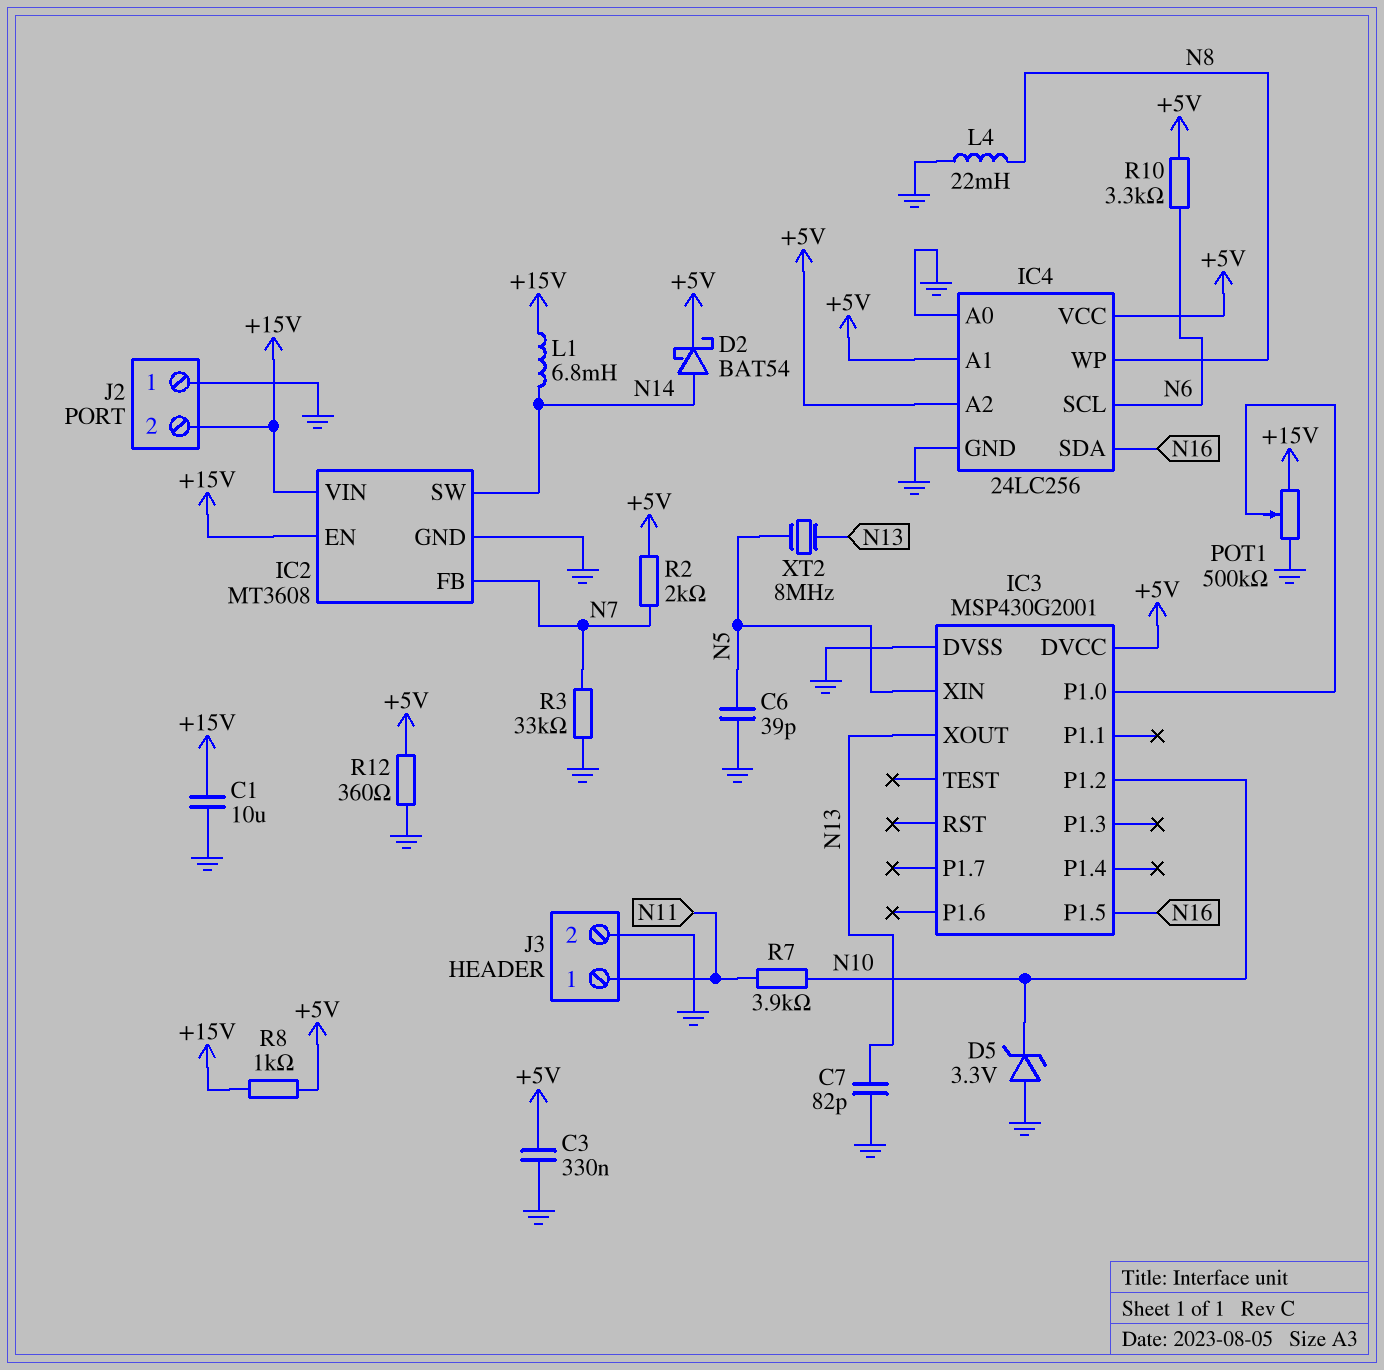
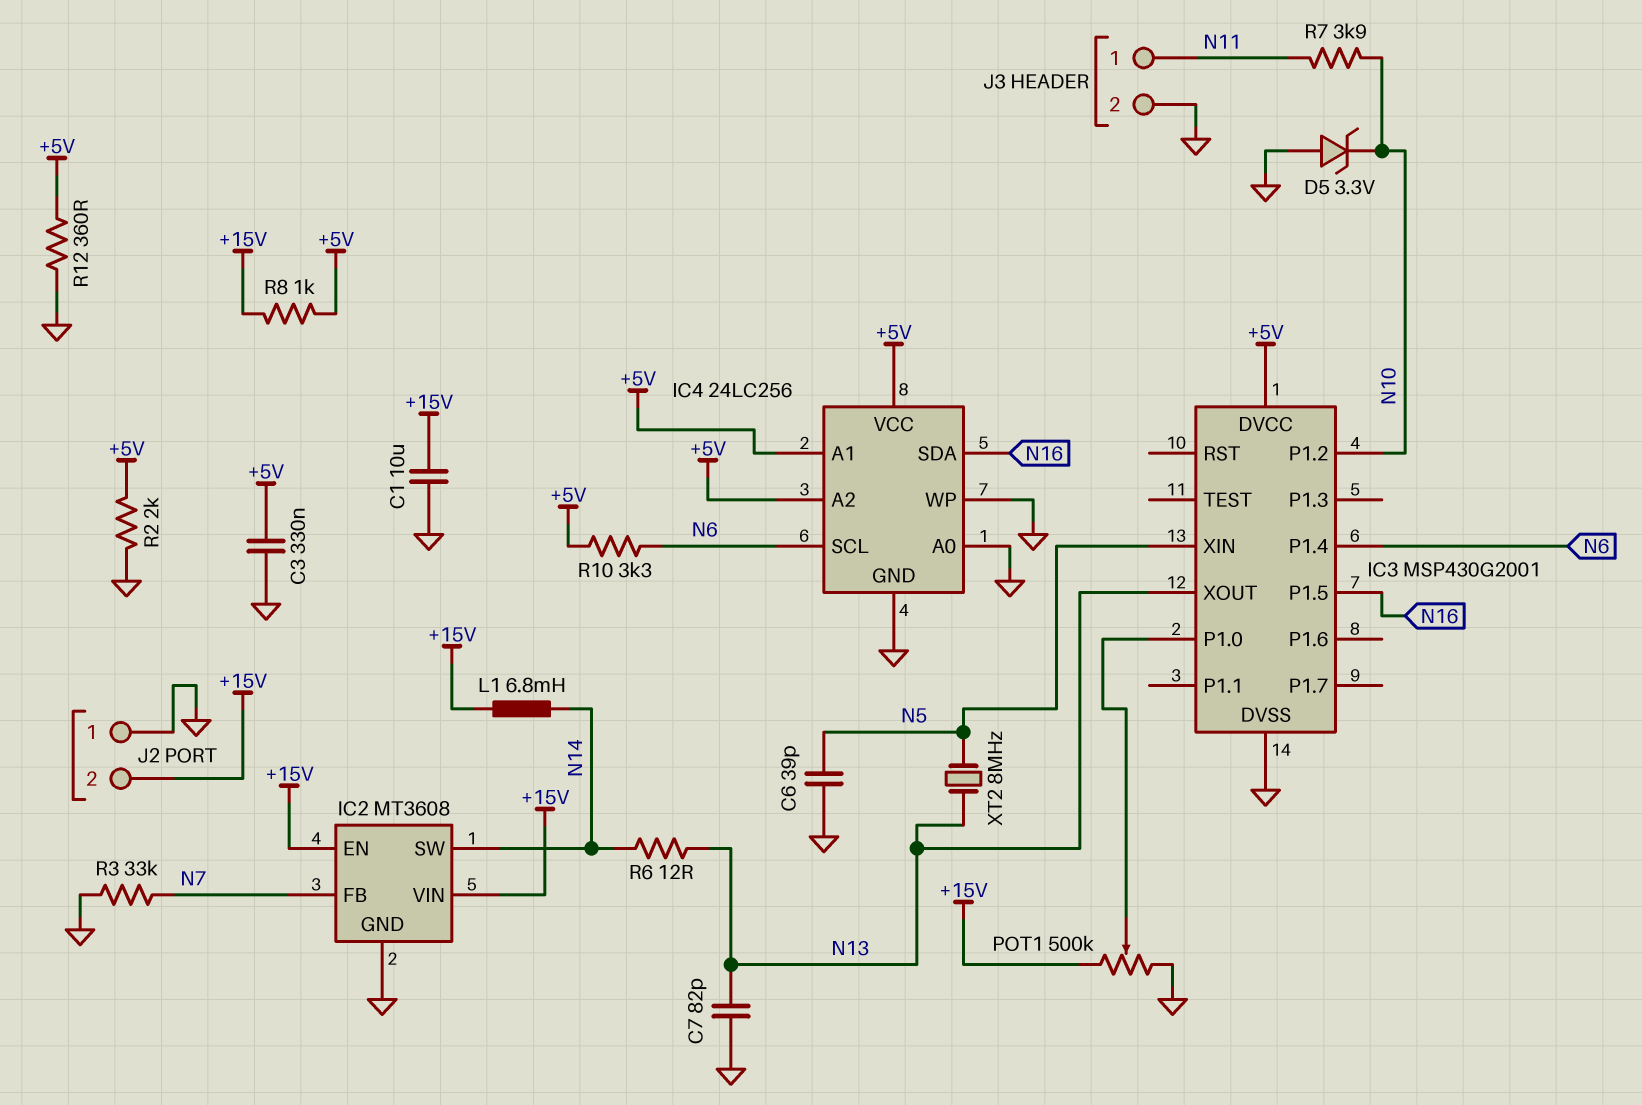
D2: schottky BAT54 (A N14, K +5V) -> none
IC3 pin P1.4: none -> N6
IC4 pin WP: N8 -> GND
L4: 22mH (GND, N8) -> none
R2: 2k (+5V, N7) -> 2k (+5V, GND)
R6: none -> 12 (N13, N14)

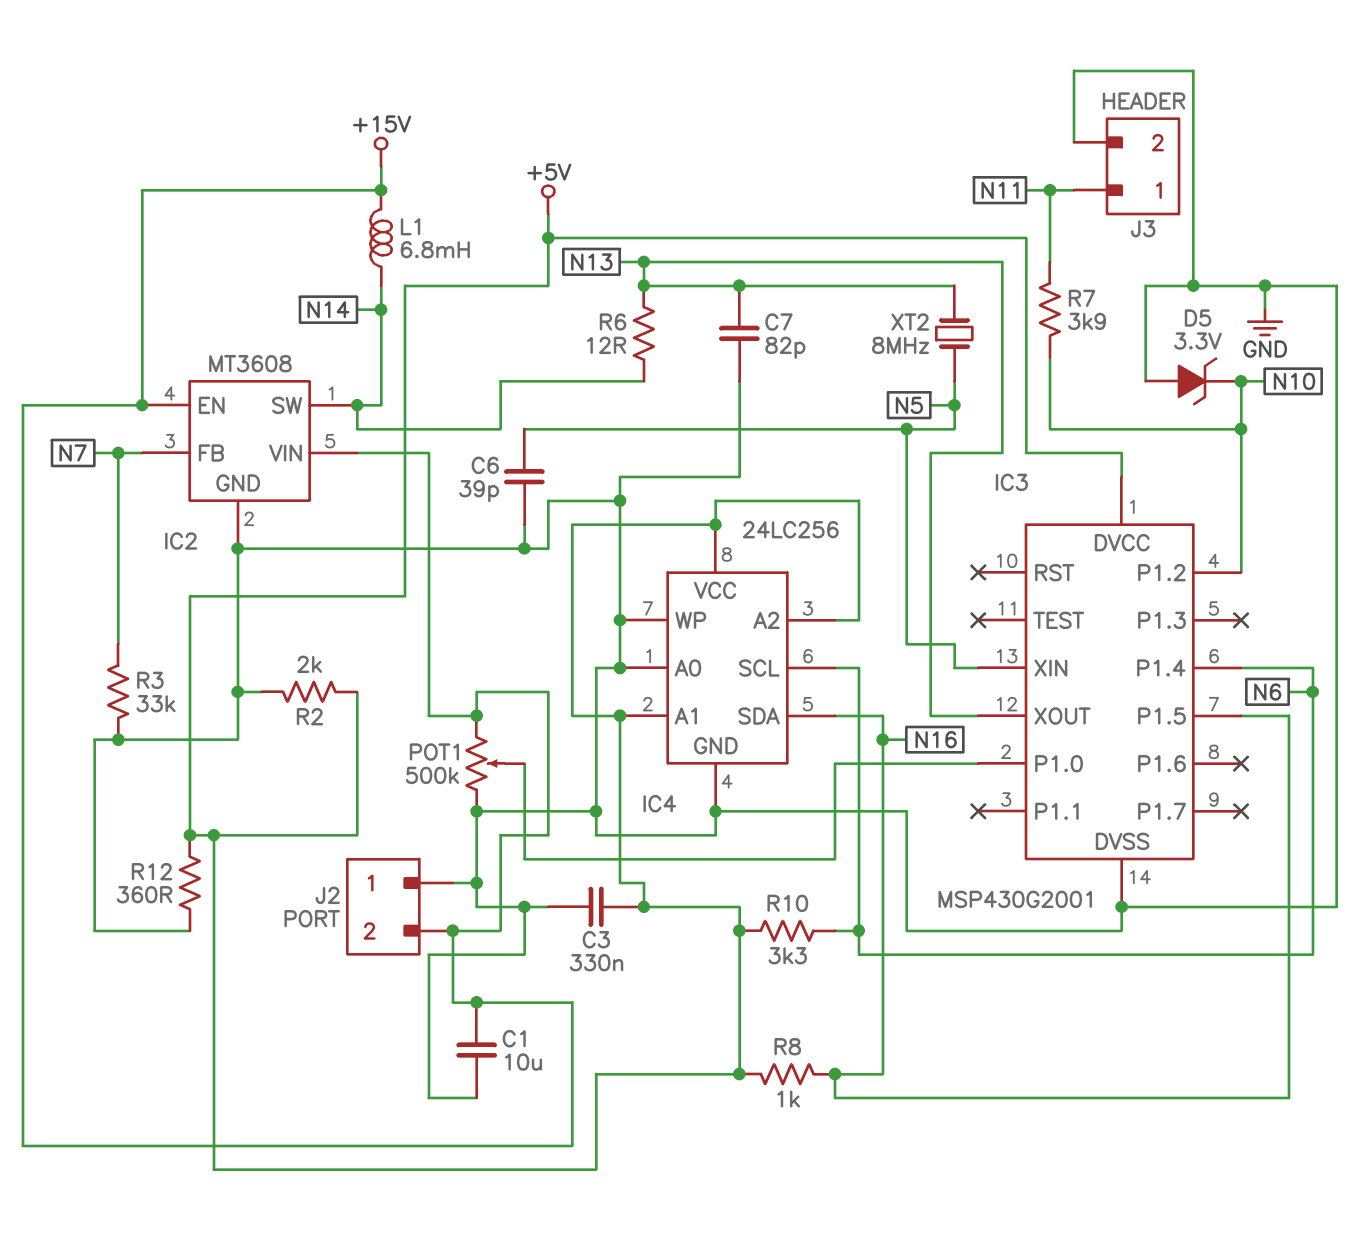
R8: 1k (+5V, +15V) -> 1k (+5V, N16)

